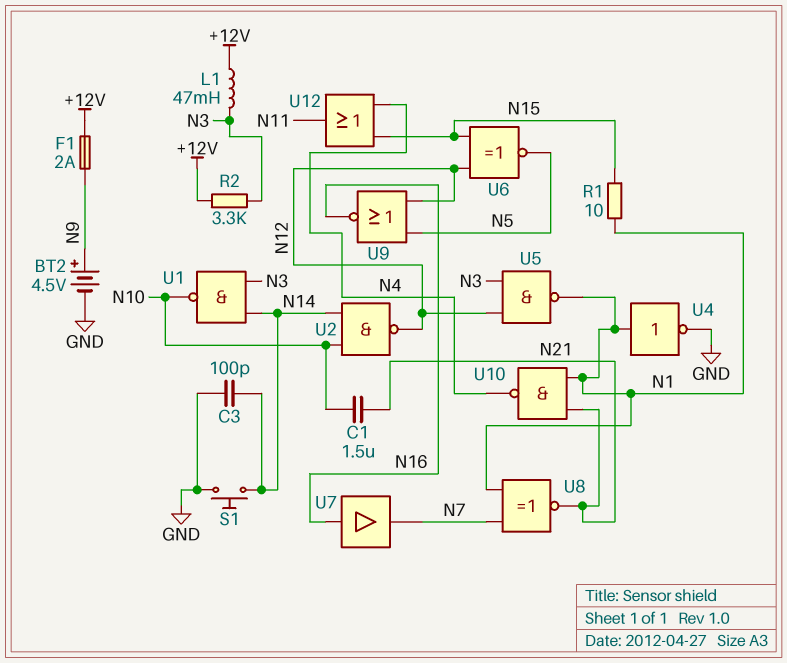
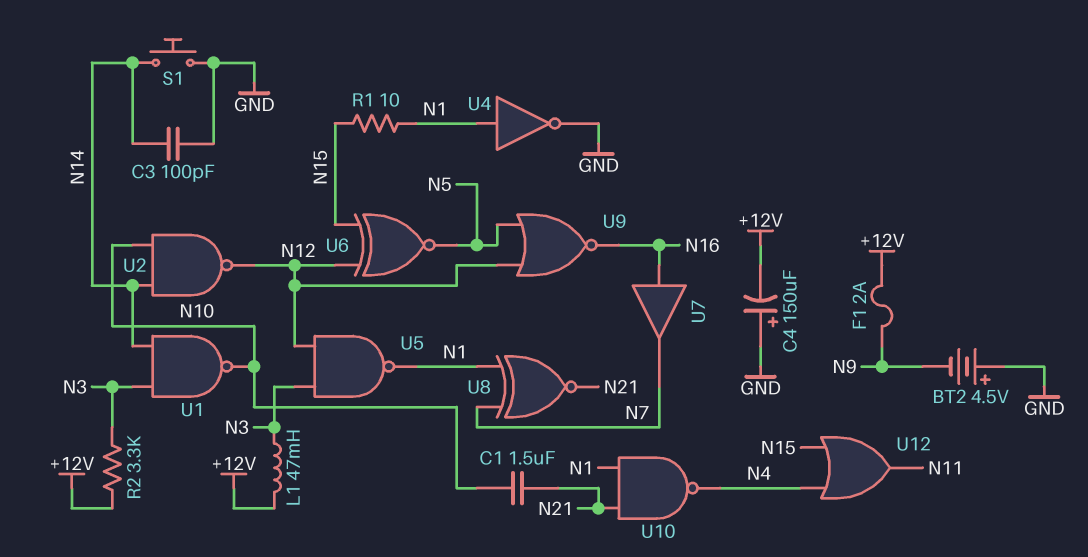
BT2: 4.5V (plus N9, minus GND) -> 4.5V (plus GND, minus N9)
C4: none -> 150uF (plus GND, minus +12V)

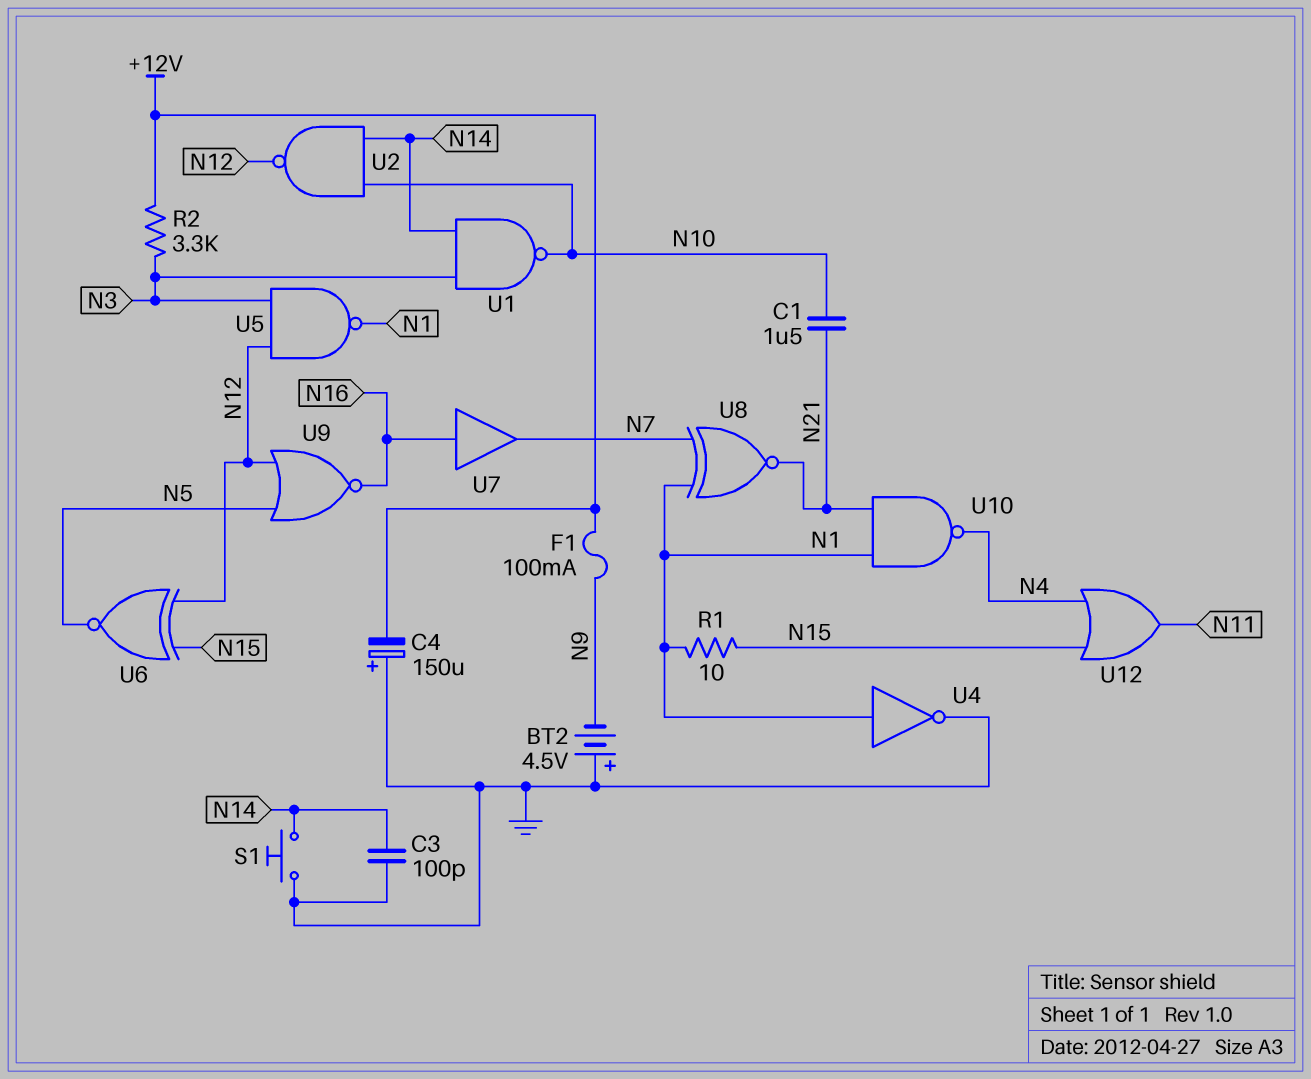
F1: 2A (+12V, N9) -> 100mA (+12V, N9)
L1: 47mH (+12V, N3) -> none

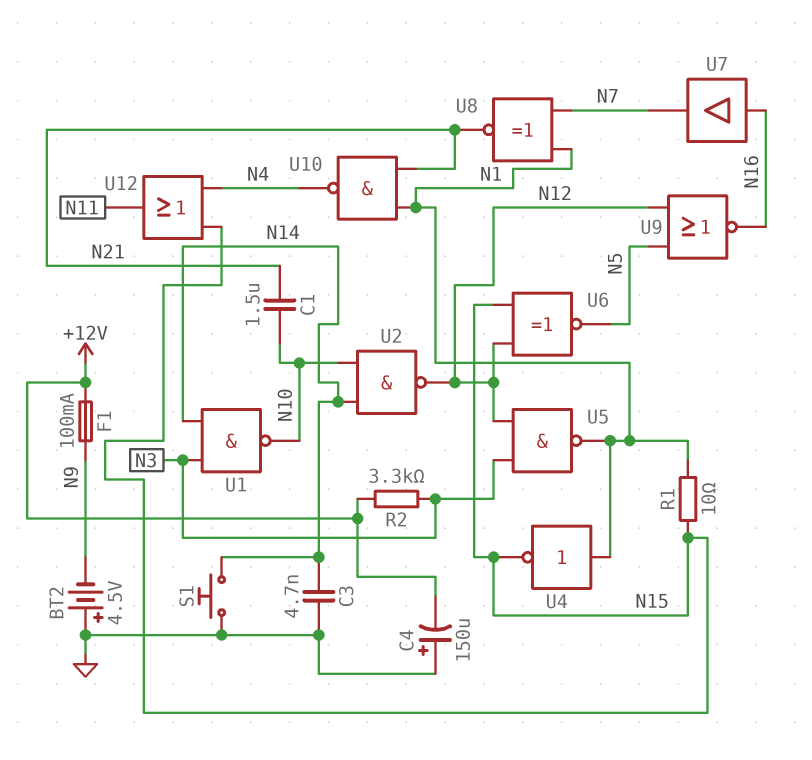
C3: 100pF (GND, N14) -> 4.7nF (GND, N14)
U4: NOT (in N1, out GND) -> NOT (in N1, out N15)

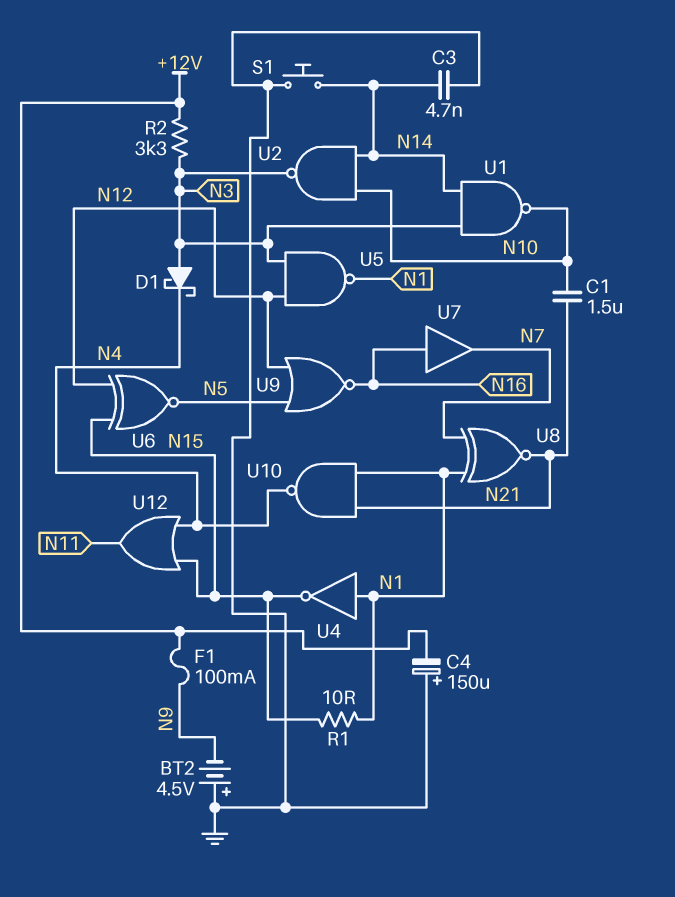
D1: none -> schottky (A N3, K N4)
U2: NAND (in N10, in N14, out N12) -> NAND (in N10, in N14, out N3)

